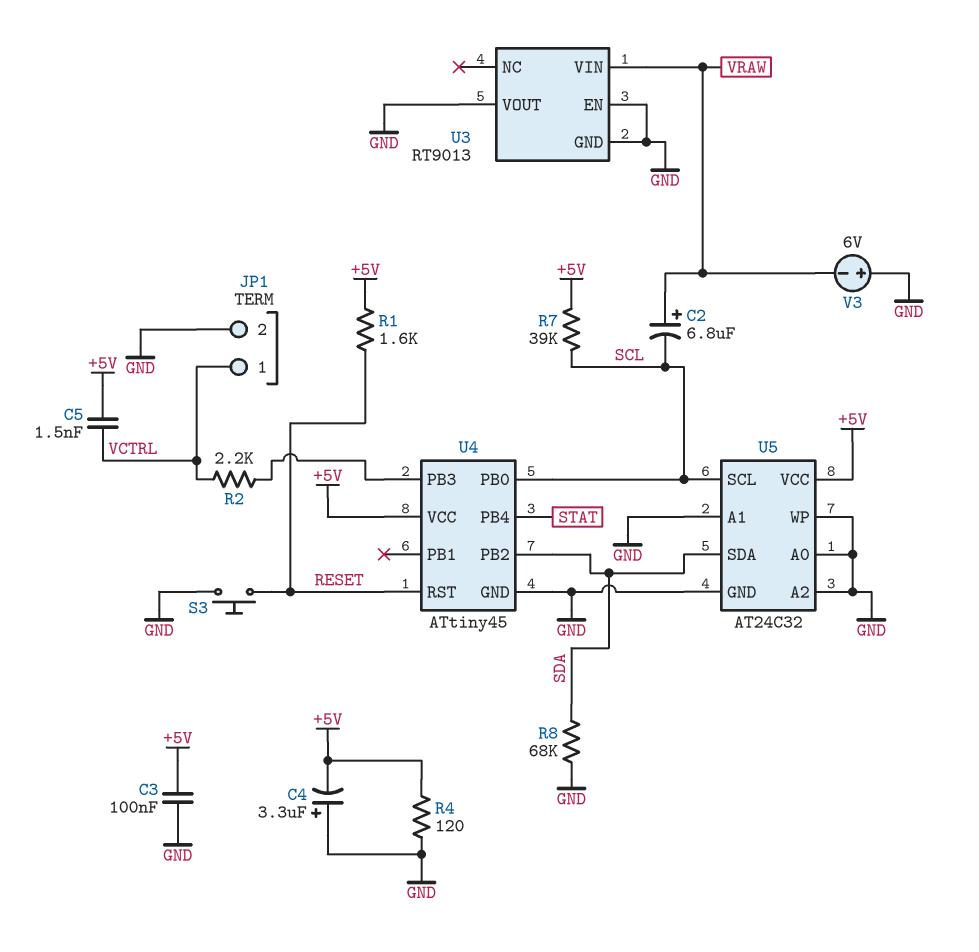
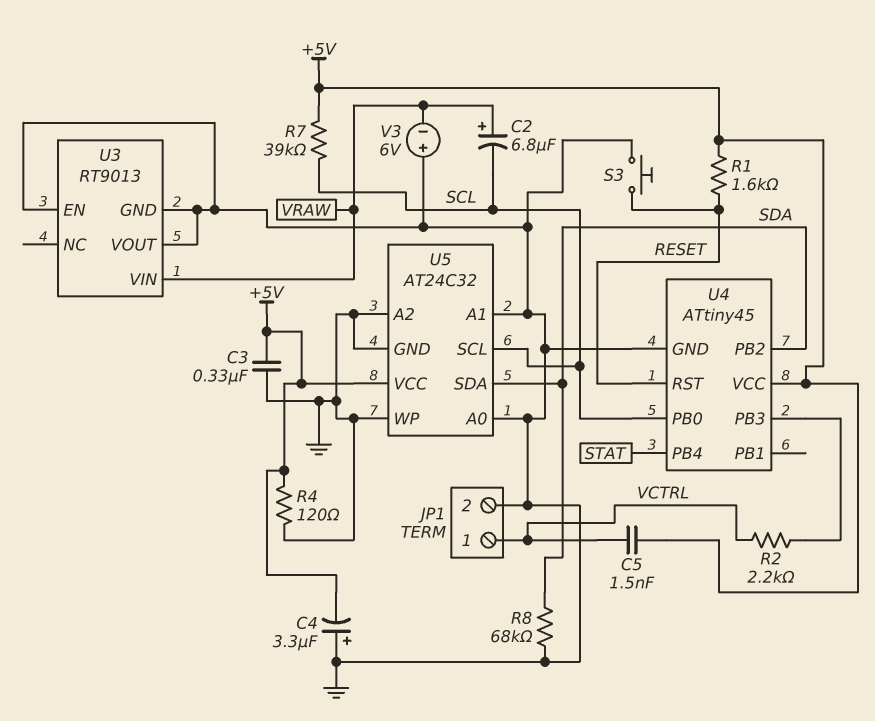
C3: 100nF (+5V, GND) -> 330nF (+5V, GND)

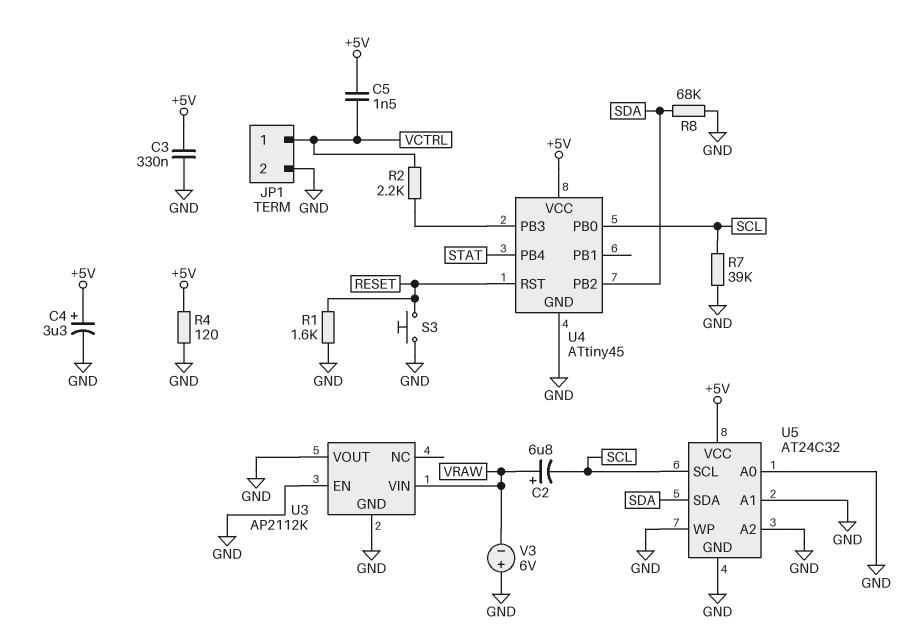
C4: 3.3uF (plus GND, minus +5V) -> 3.3uF (plus +5V, minus GND)
R1: 1.6k (+5V, RESET) -> 1.6k (GND, RESET)
R7: 39k (+5V, SCL) -> 39k (GND, SCL)
U3: RT9013 -> AP2112K

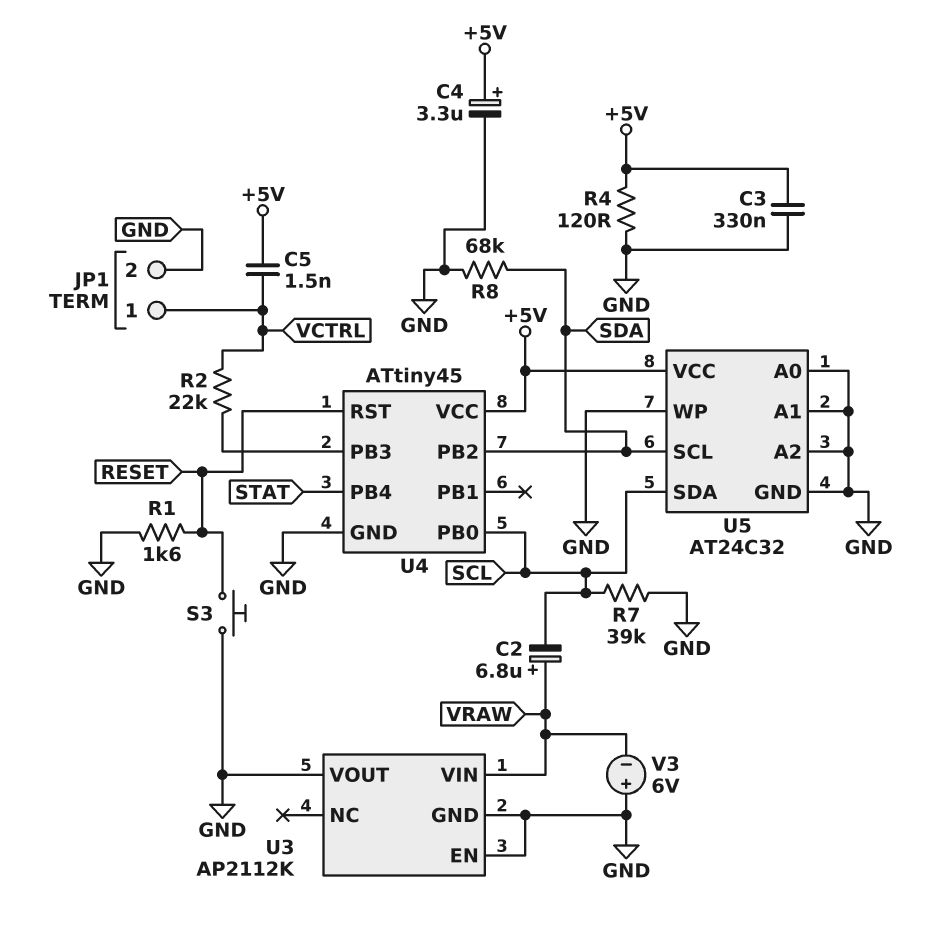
R2: 2.2k (U4/PB3, VCTRL) -> 22k (U4/PB3, VCTRL)
U5 pin SCL: SCL -> SDA
U5 pin SDA: SDA -> SCL

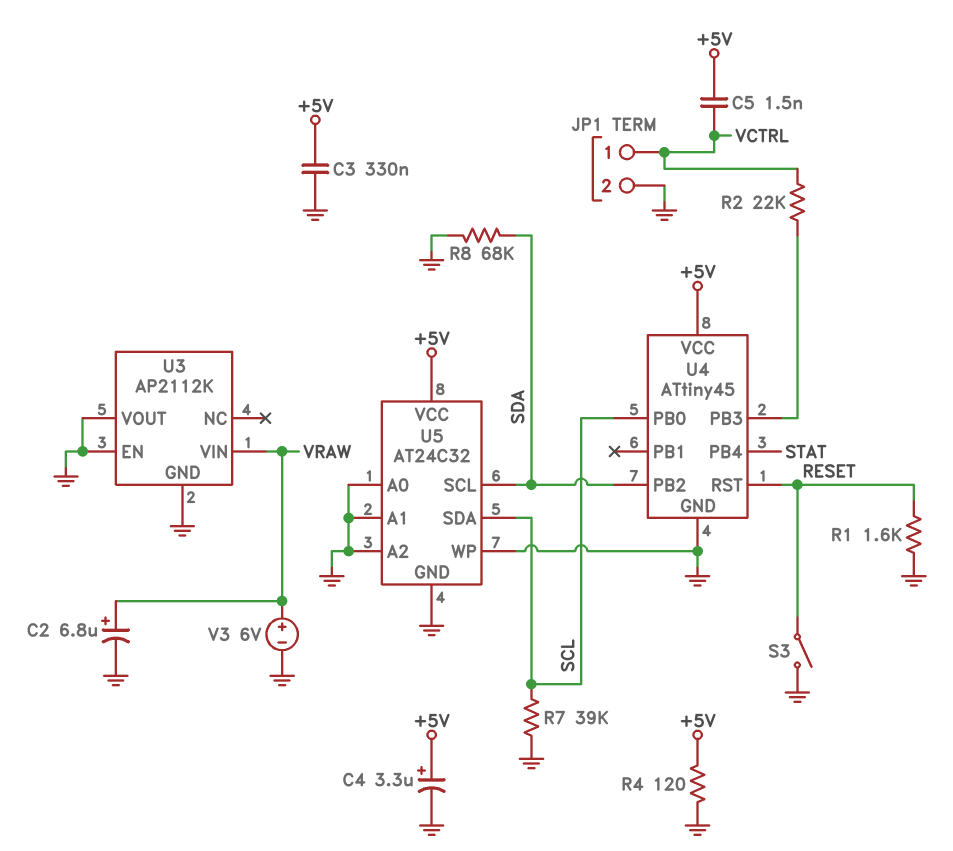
C2: 6.8uF (plus VRAW, minus SCL) -> 6.8uF (plus VRAW, minus GND)
S3: button (GND, RESET) -> switch (GND, RESET)
V3: 6V (plus GND, minus VRAW) -> 6V (plus VRAW, minus GND)

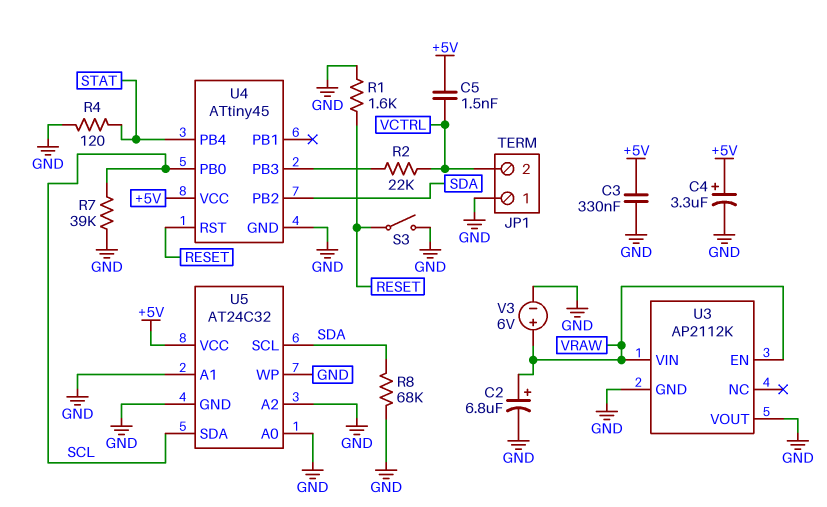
JP1 pin 1: VCTRL -> GND
JP1 pin 2: GND -> VCTRL
R4: 120 (+5V, GND) -> 120 (GND, STAT)
U3 pin EN: GND -> VRAW

